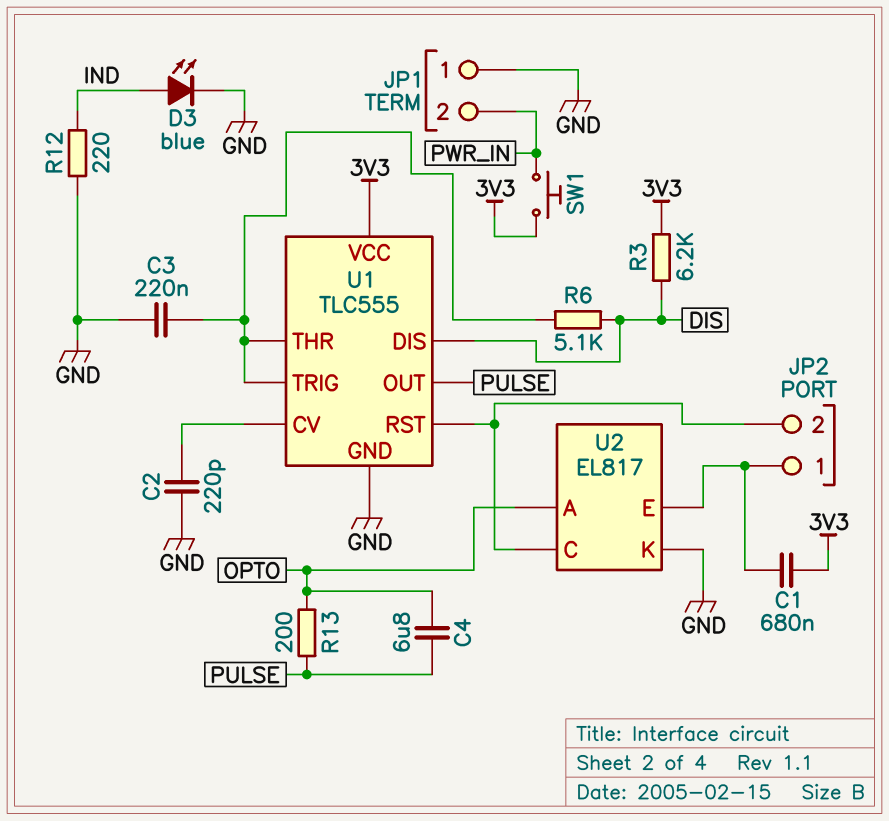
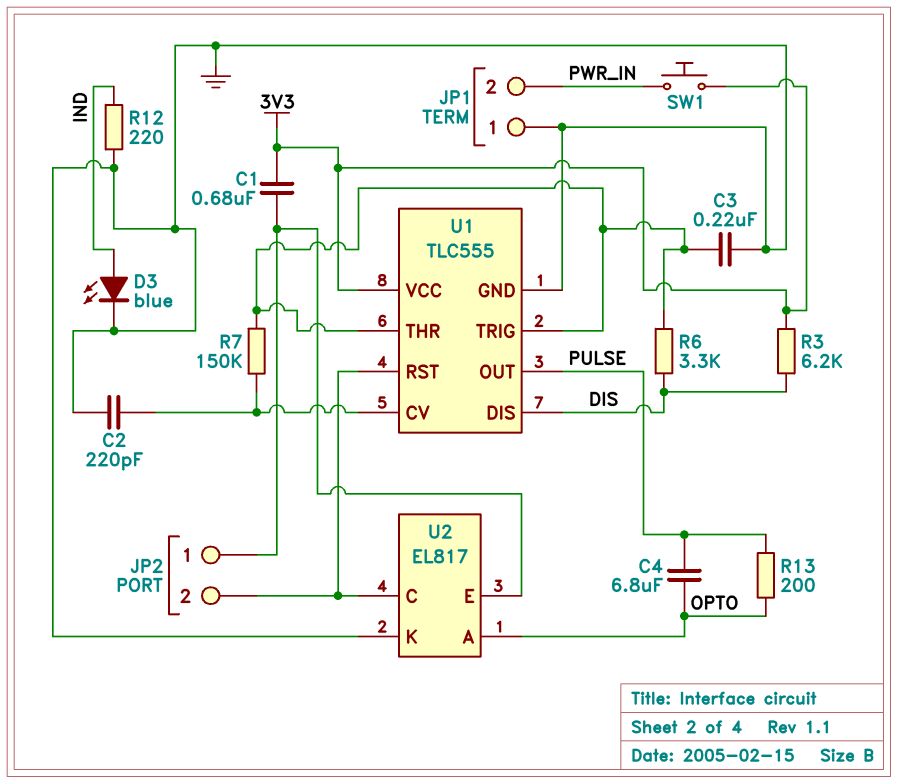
R6: 5.1k (DIS, U1/THR) -> 3.3k (DIS, U1/THR)
R7: none -> 150k (U1/CV, U1/THR)

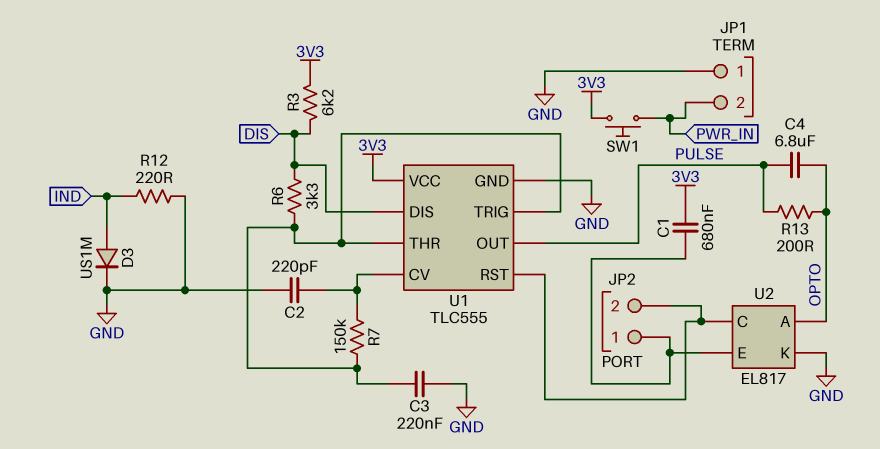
D3: LED blue (A IND, K GND) -> diode US1M (A IND, K GND)

